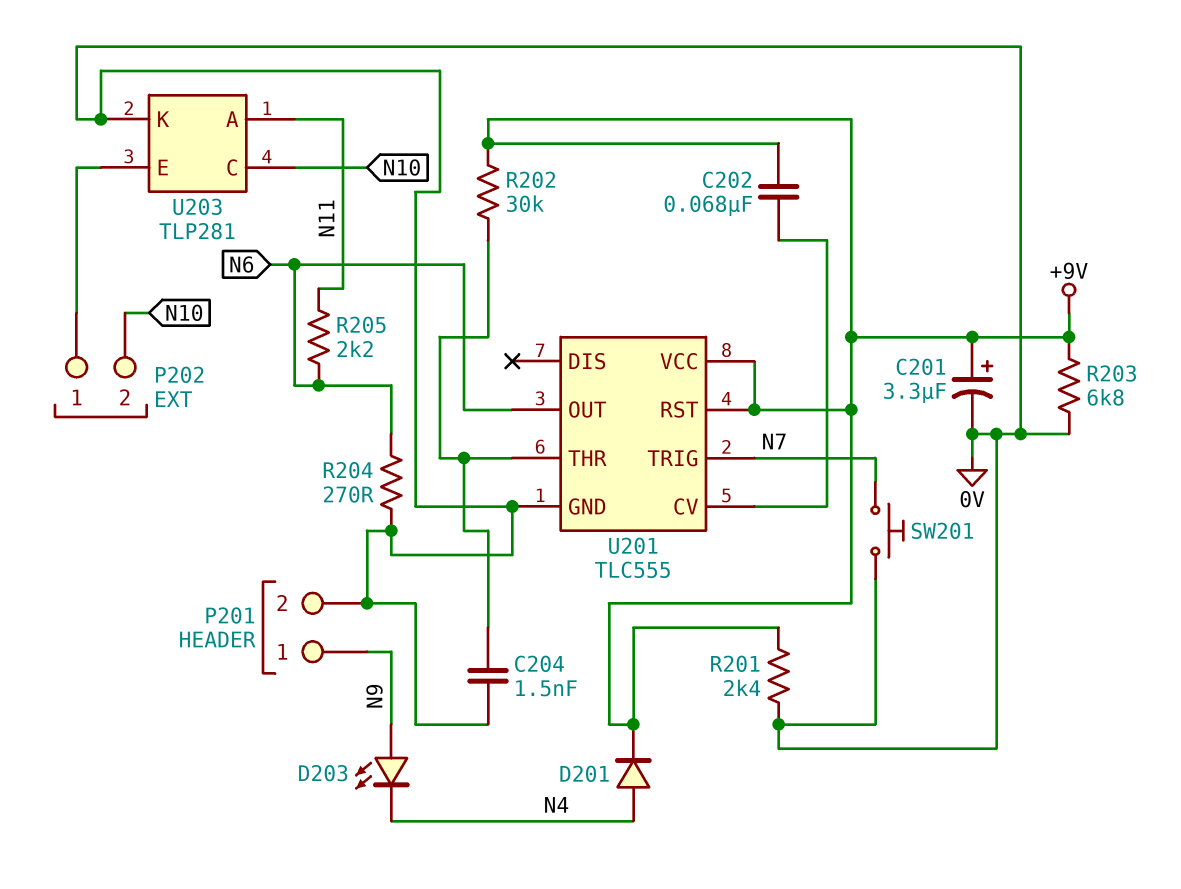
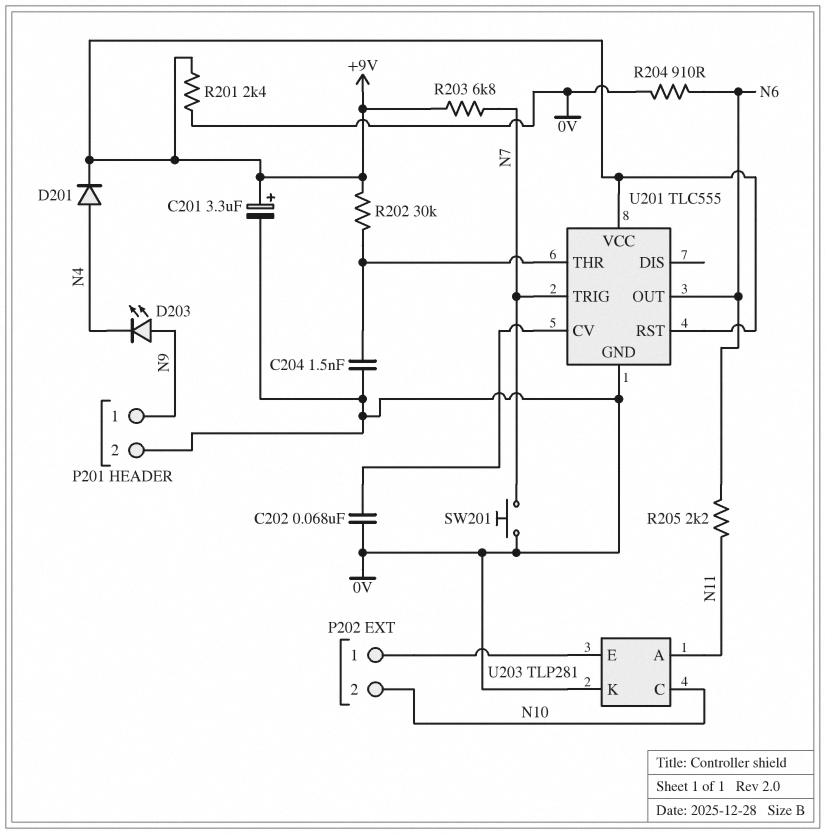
C202: 68nF (+9V, U201/CV) -> 68nF (0V, U201/CV)
R203: 6.8k (+9V, 0V) -> 6.8k (+9V, N7)
R204: 270 (0V, N6) -> 910 (0V, N6)

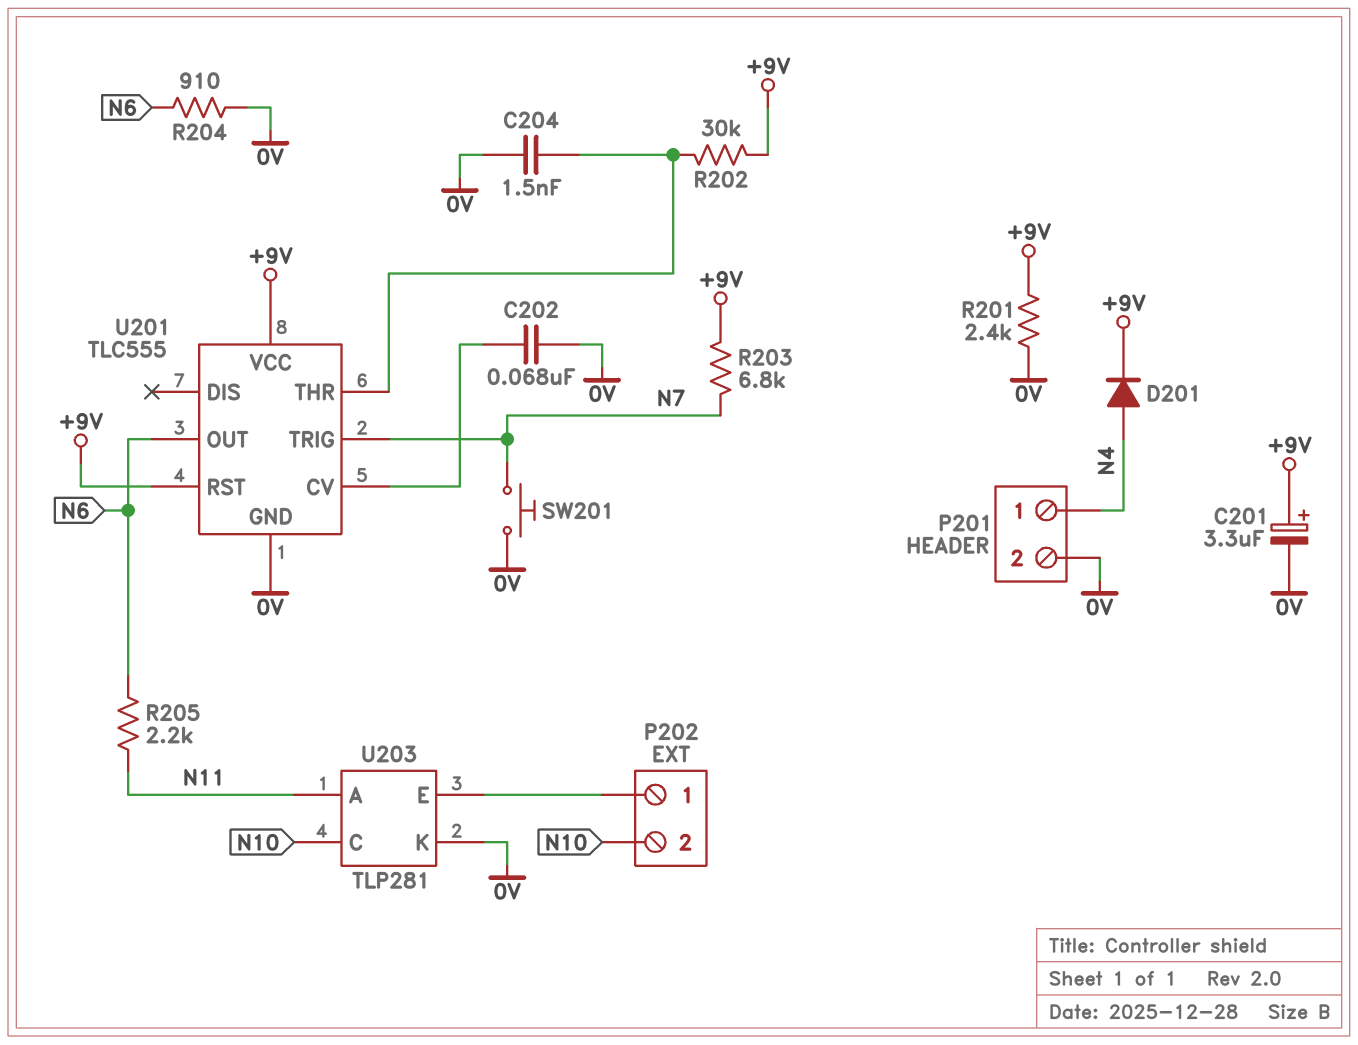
D203: LED (A N9, K N4) -> none
P201 pin 1: N9 -> N4

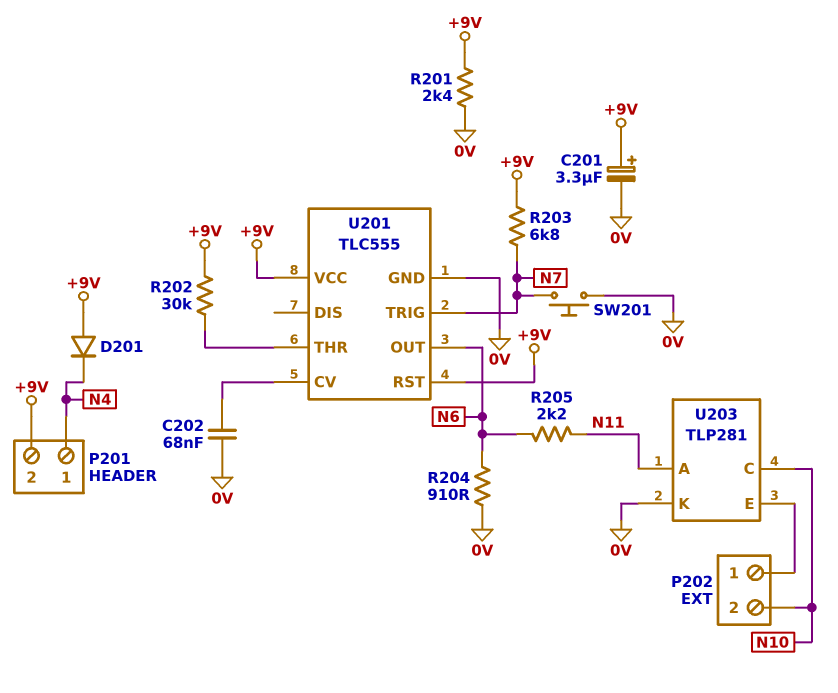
C204: 1.5nF (0V, U201/THR) -> none
D201: diode (A N4, K +9V) -> diode (A +9V, K N4)
P201 pin 2: 0V -> +9V

